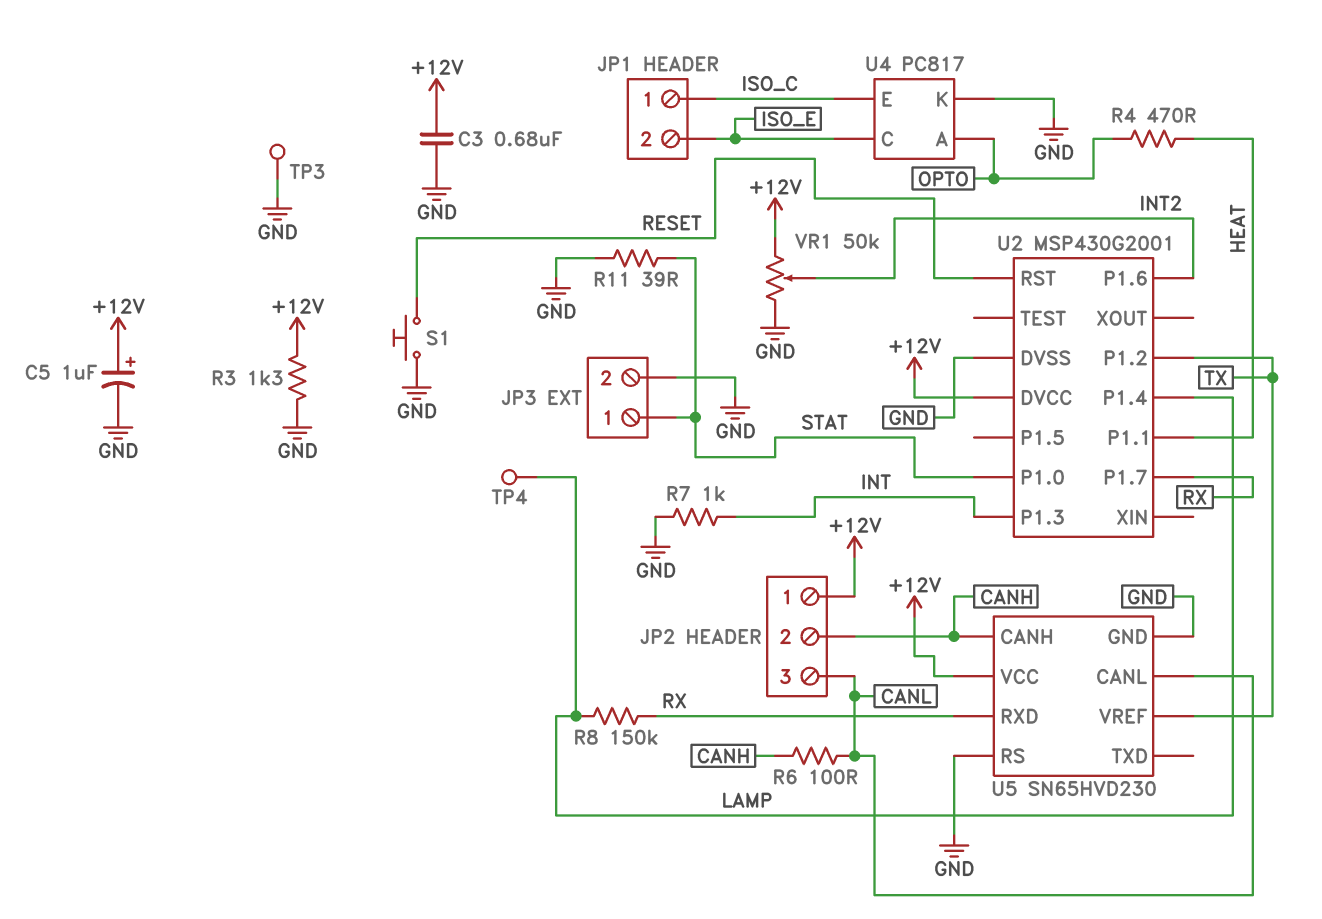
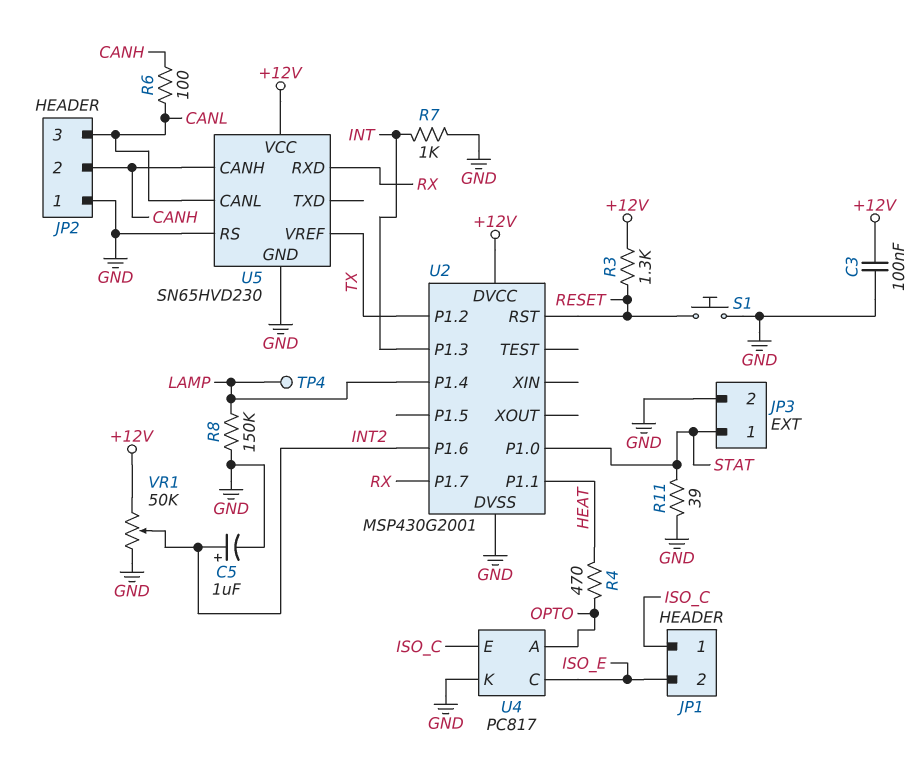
C3: 680nF (+12V, GND) -> 100nF (+12V, GND)
C5: 1uF (plus +12V, minus GND) -> 1uF (plus INT2, minus GND)
JP2 pin 1: +12V -> GND
R3: 1.3k (+12V, GND) -> 1.3k (+12V, RESET)
R8: 150k (LAMP, RX) -> 150k (GND, LAMP)
TP3: test point (GND) -> none

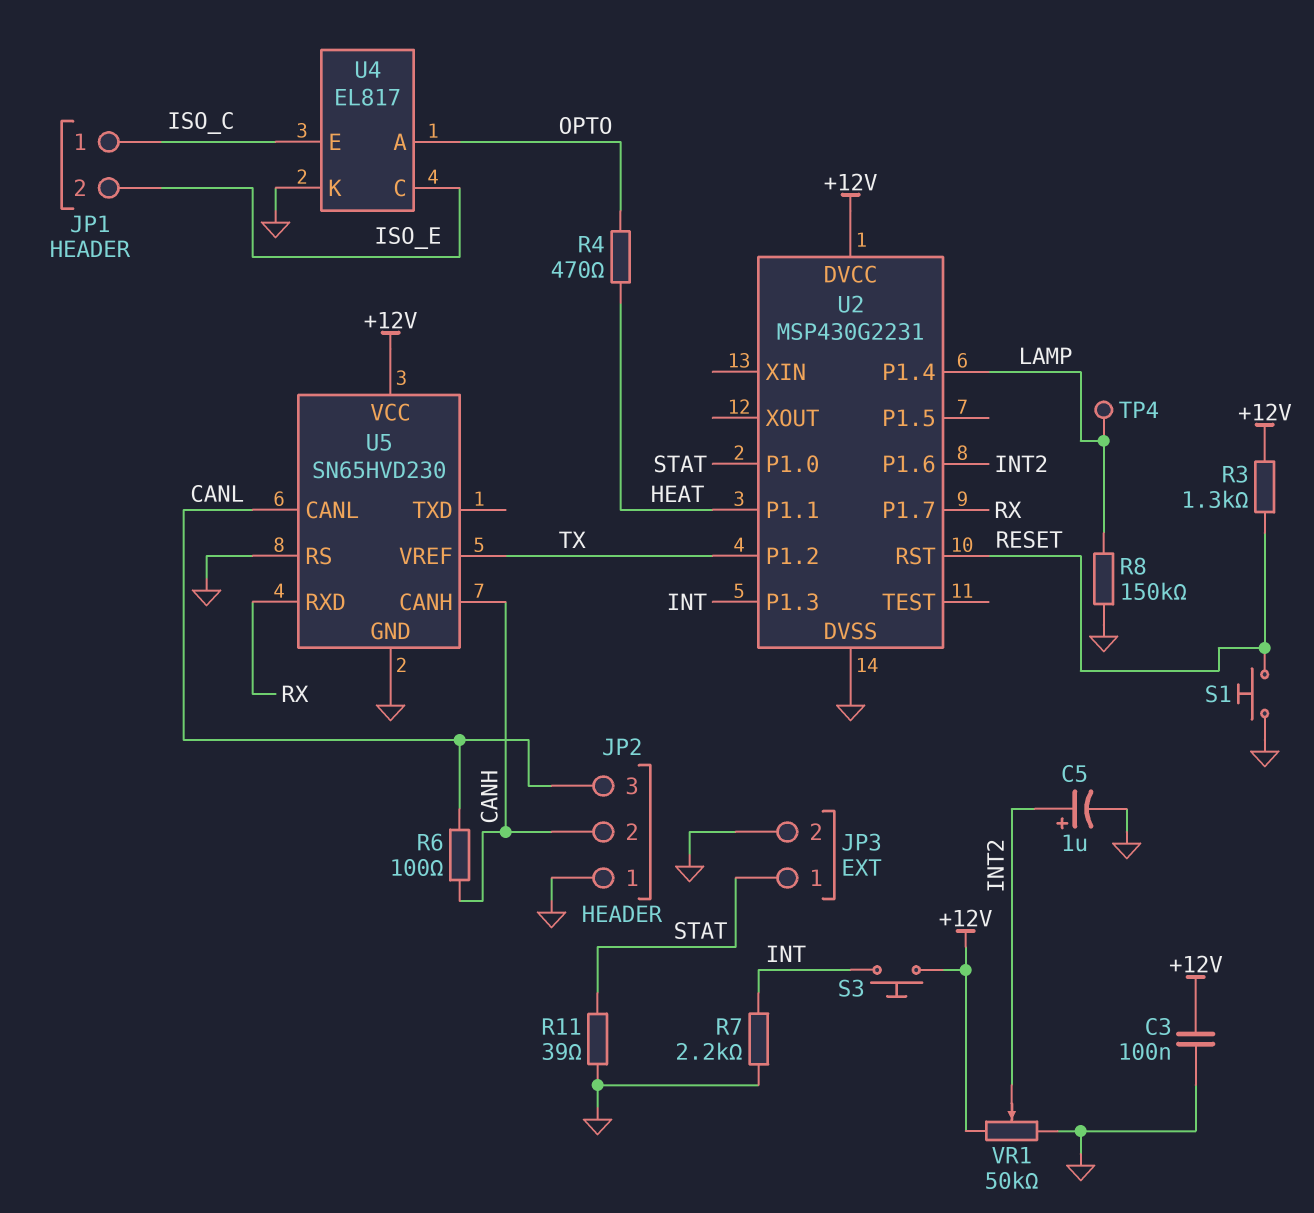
R7: 1k (GND, INT) -> 2.2k (GND, INT)
S3: none -> button (+12V, INT)
U2: MSP430G2001 -> MSP430G2231
U4: PC817 -> EL817

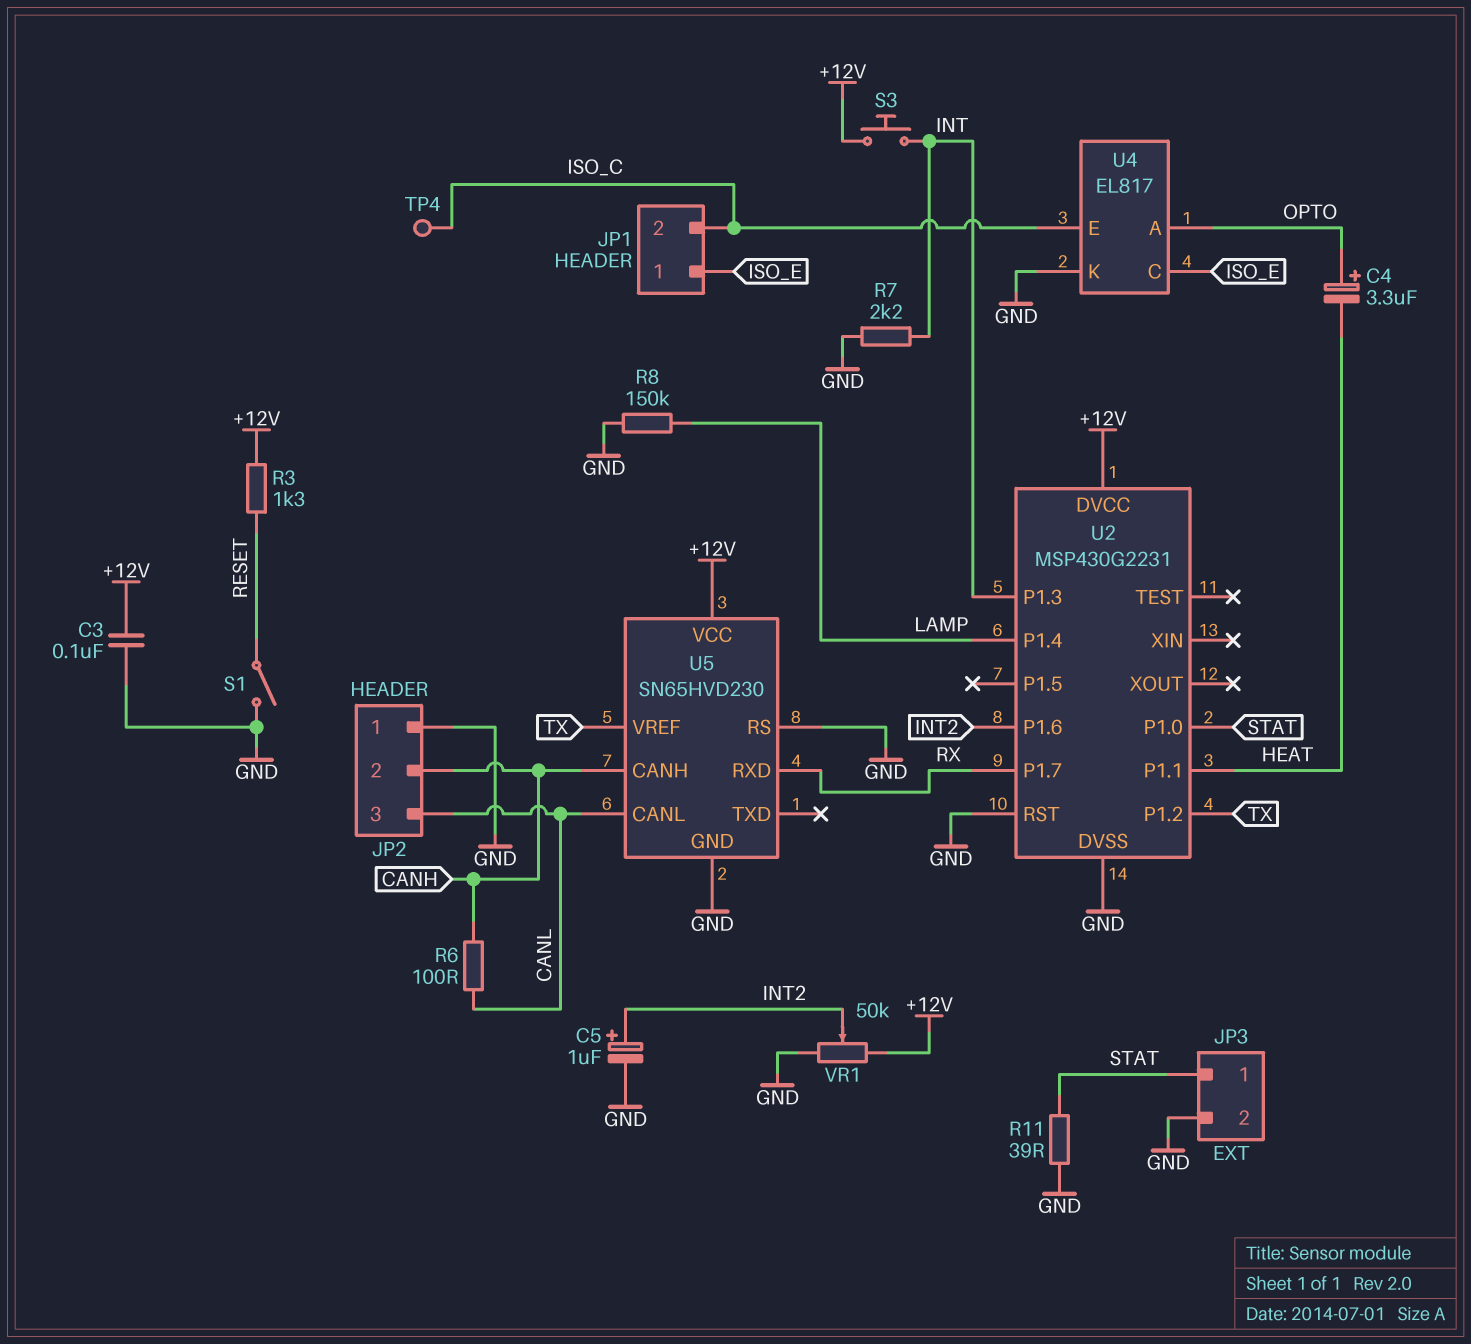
C4: none -> 3.3uF (plus OPTO, minus HEAT)
JP1 pin 1: ISO_C -> ISO_E
JP1 pin 2: ISO_E -> ISO_C
R4: 470 (HEAT, OPTO) -> none
S1: button (GND, RESET) -> switch (GND, RESET)
TP4: test point (LAMP) -> test point (ISO_C)
U2 pin RST: RESET -> GND

